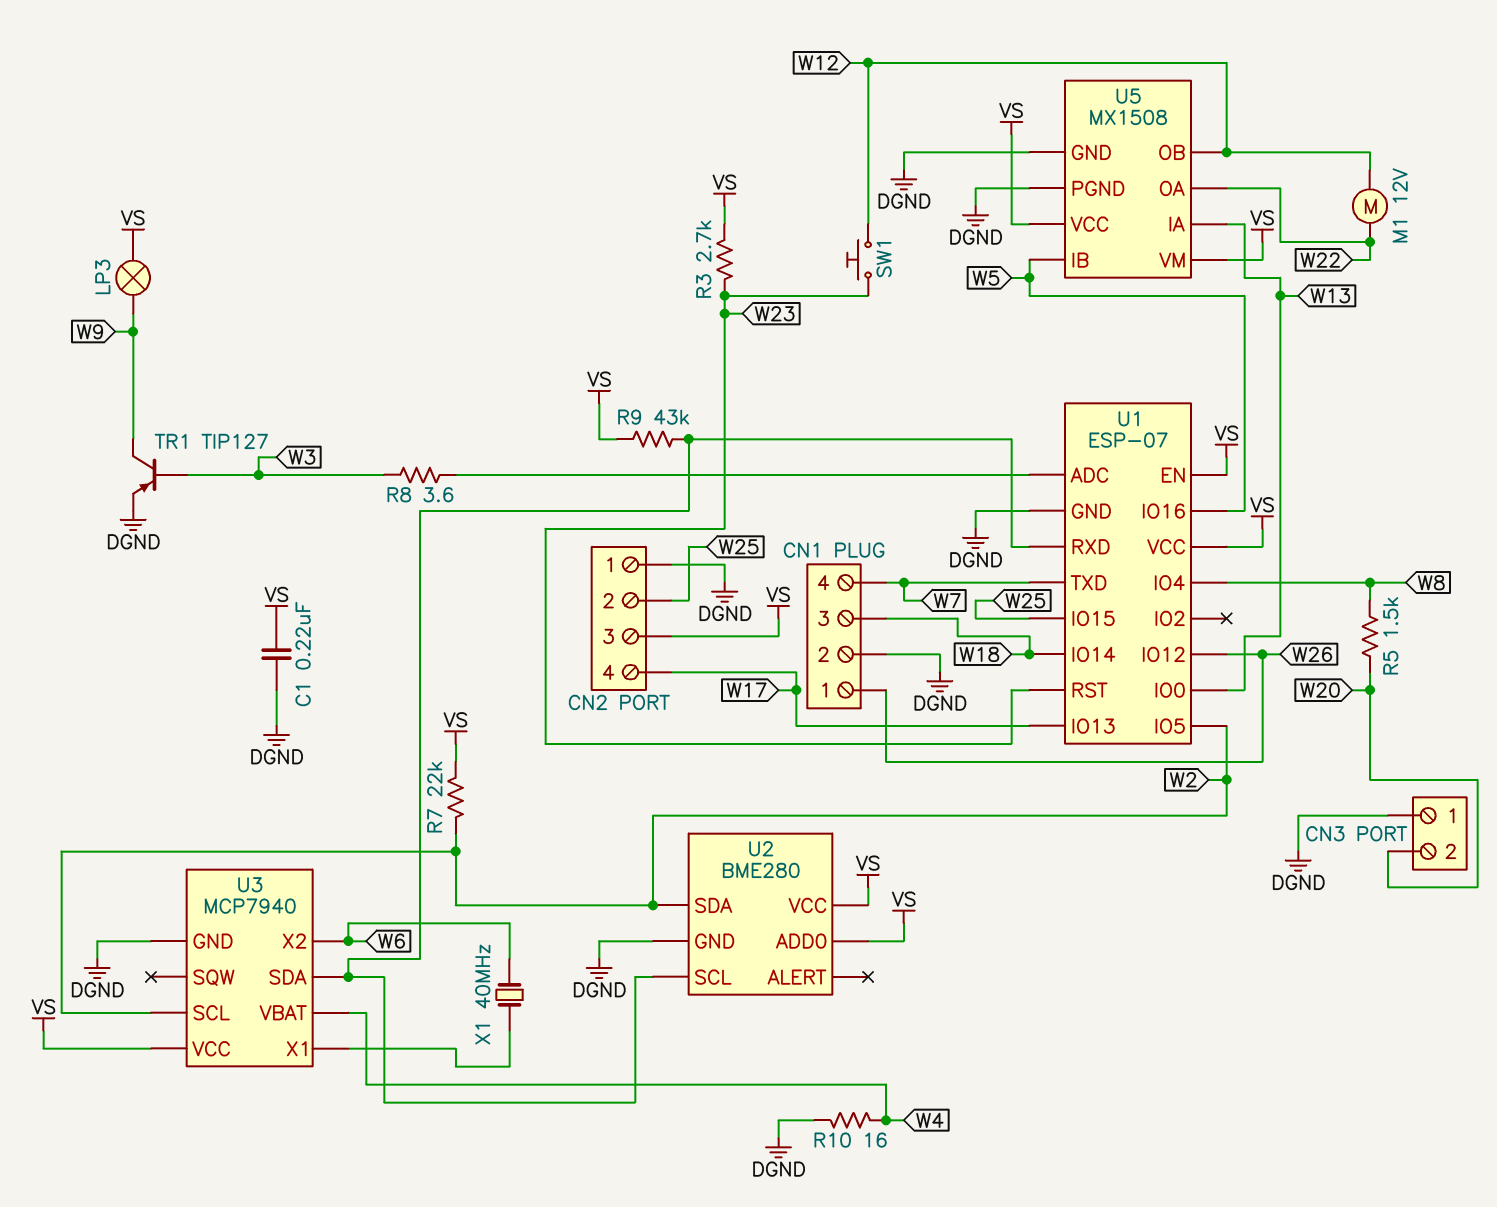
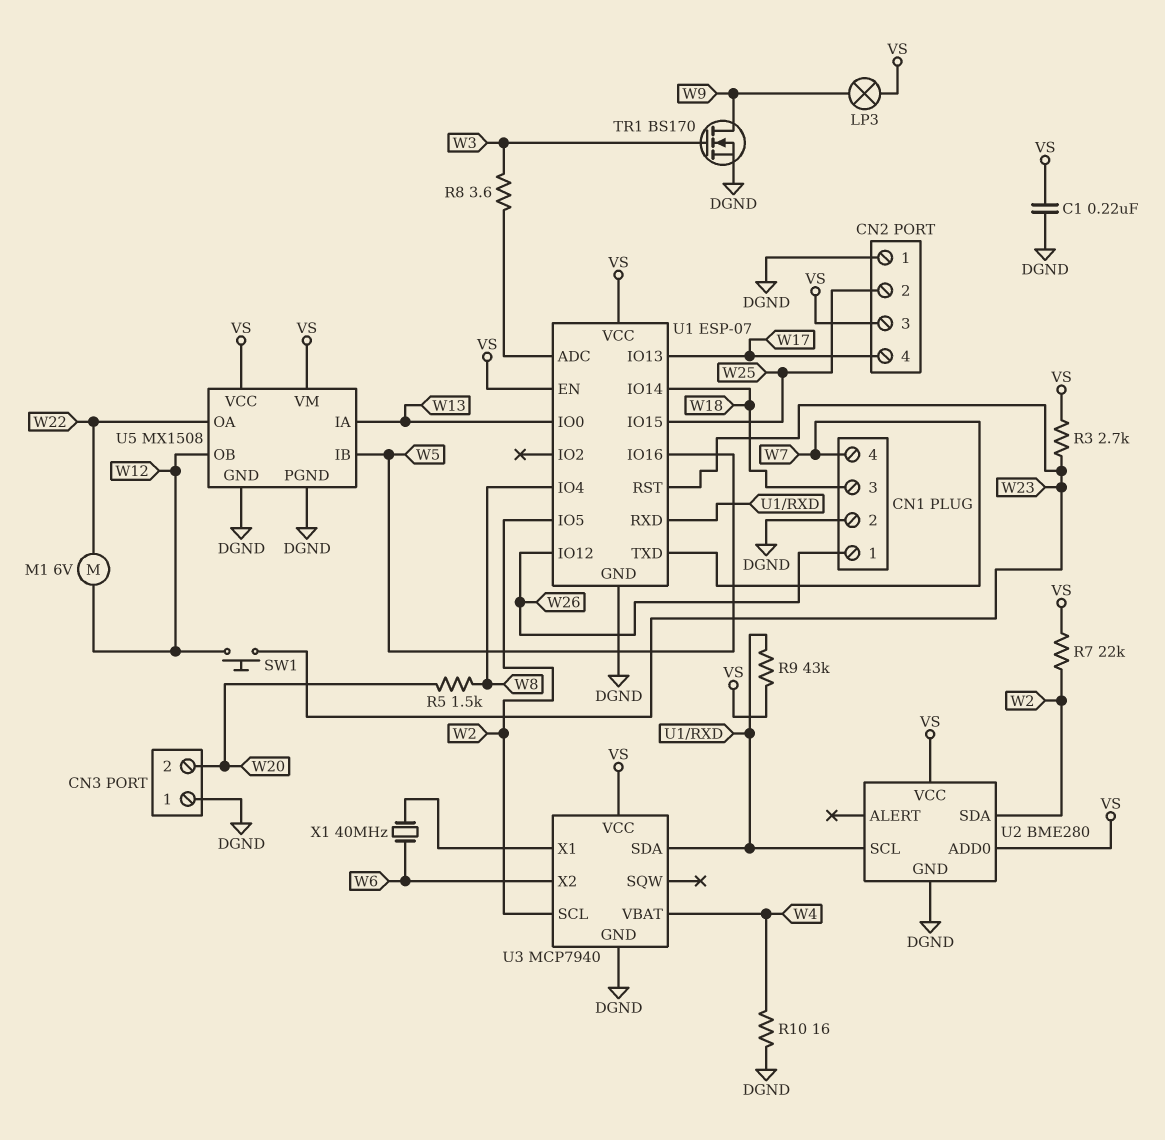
M1: motor 12V (W12, W22) -> motor 6V (W12, W22)
TR1: PNP TIP127 (B W3, C W9, E DGND) -> NMOS BS170 (G W3, D W9, S DGND)

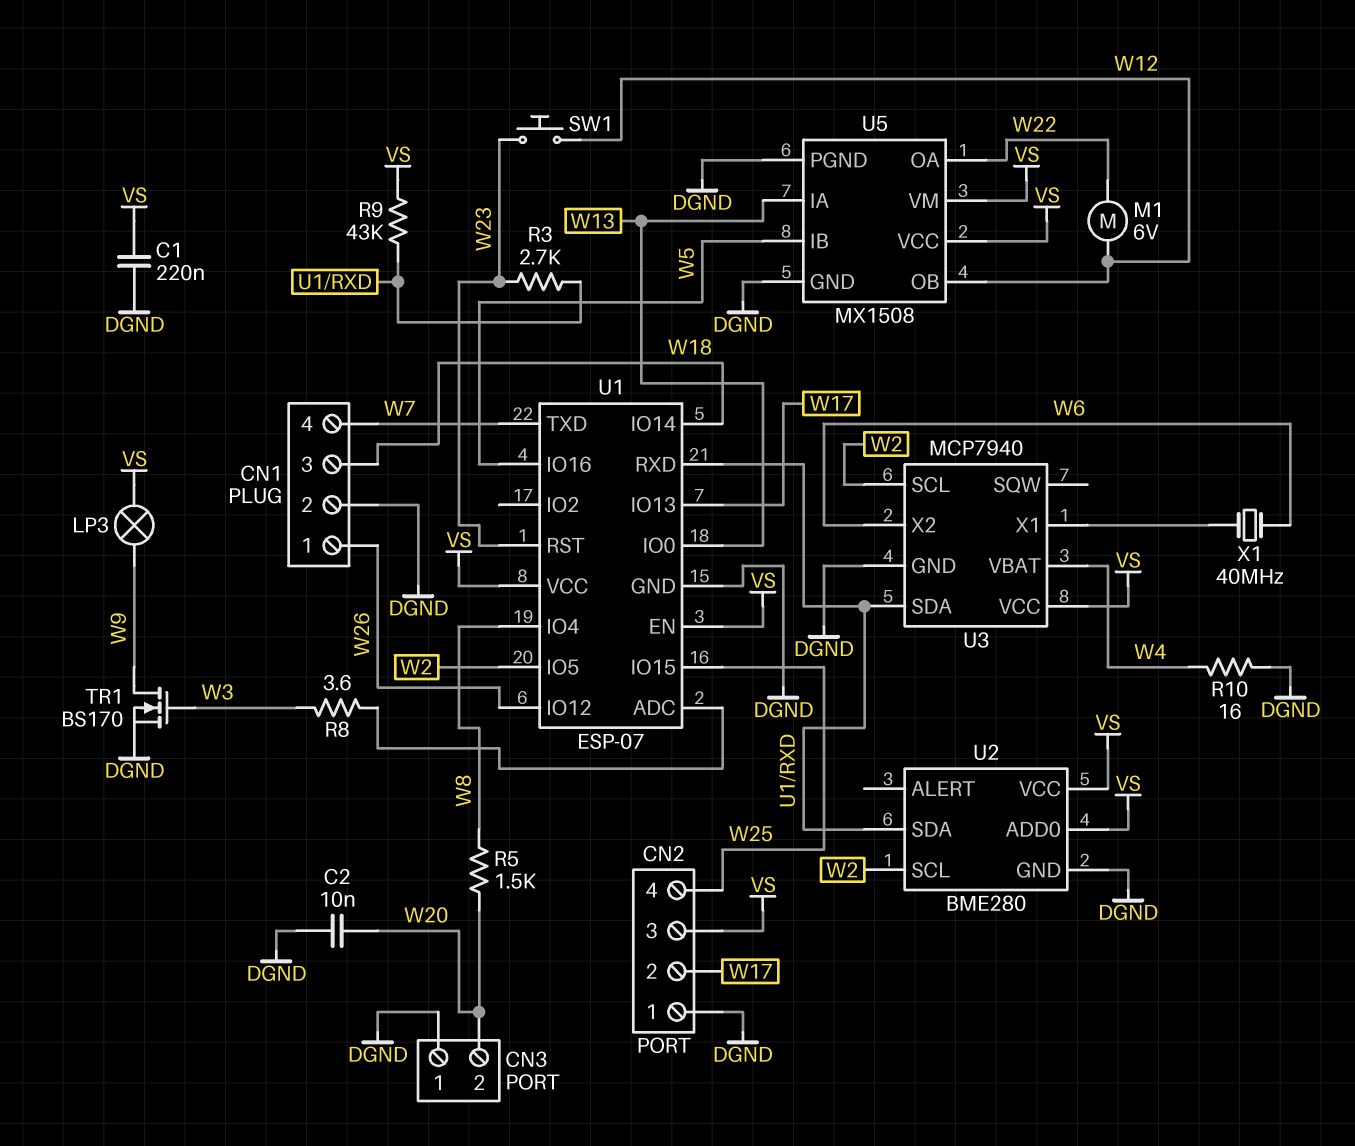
C2: none -> 10nF (DGND, W20)
CN2 pin 2: W25 -> W17
CN2 pin 4: W17 -> W25
R3: 2.7k (VS, W23) -> 2.7k (U1/RXD, W23)
R7: 22k (VS, W2) -> none
U2 pin SCL: U1/RXD -> W2
U2 pin SDA: W2 -> U1/RXD

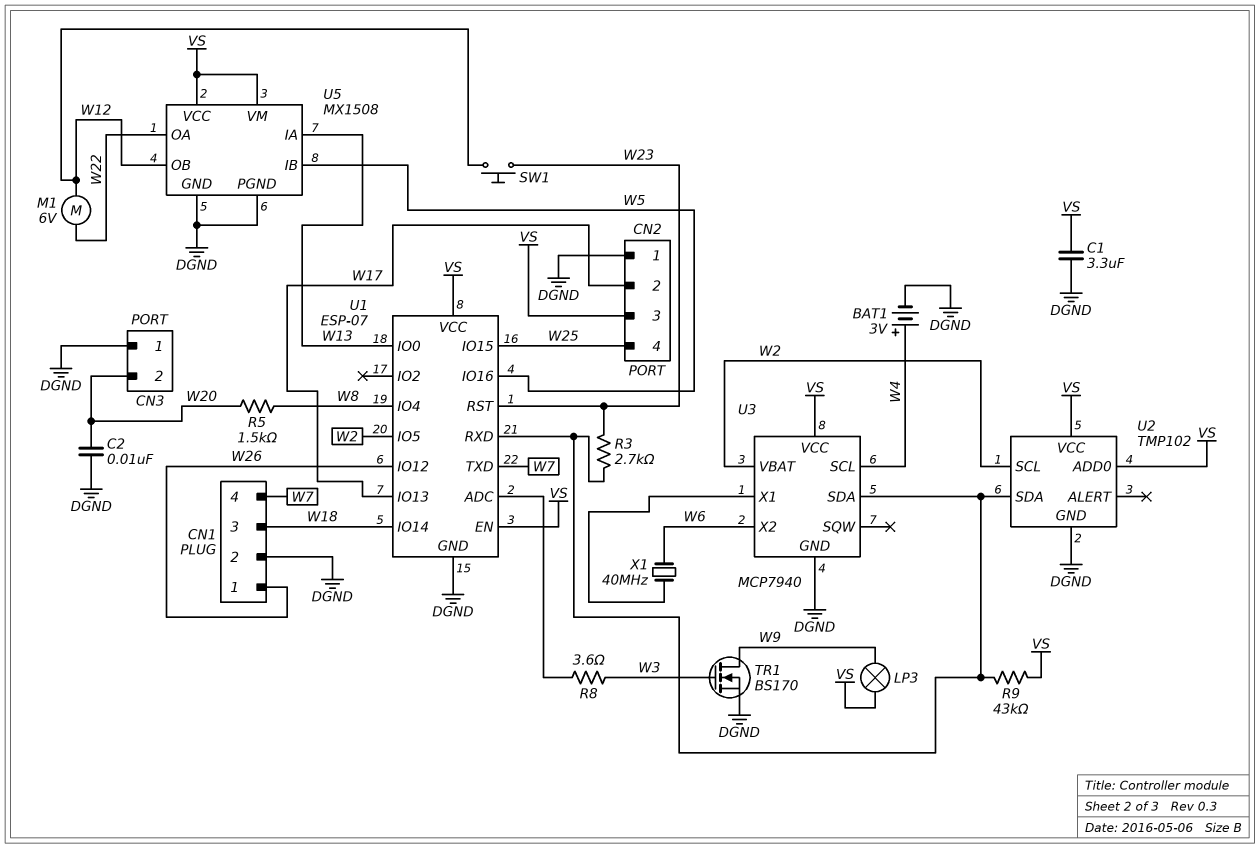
BAT1: none -> 3V (plus W4, minus DGND)
C1: 220nF (DGND, VS) -> 3.3uF (DGND, VS)
R10: 16 (DGND, W4) -> none
U2: BME280 -> TMP102
U3 pin SCL: W2 -> W4
U3 pin VBAT: W4 -> W2

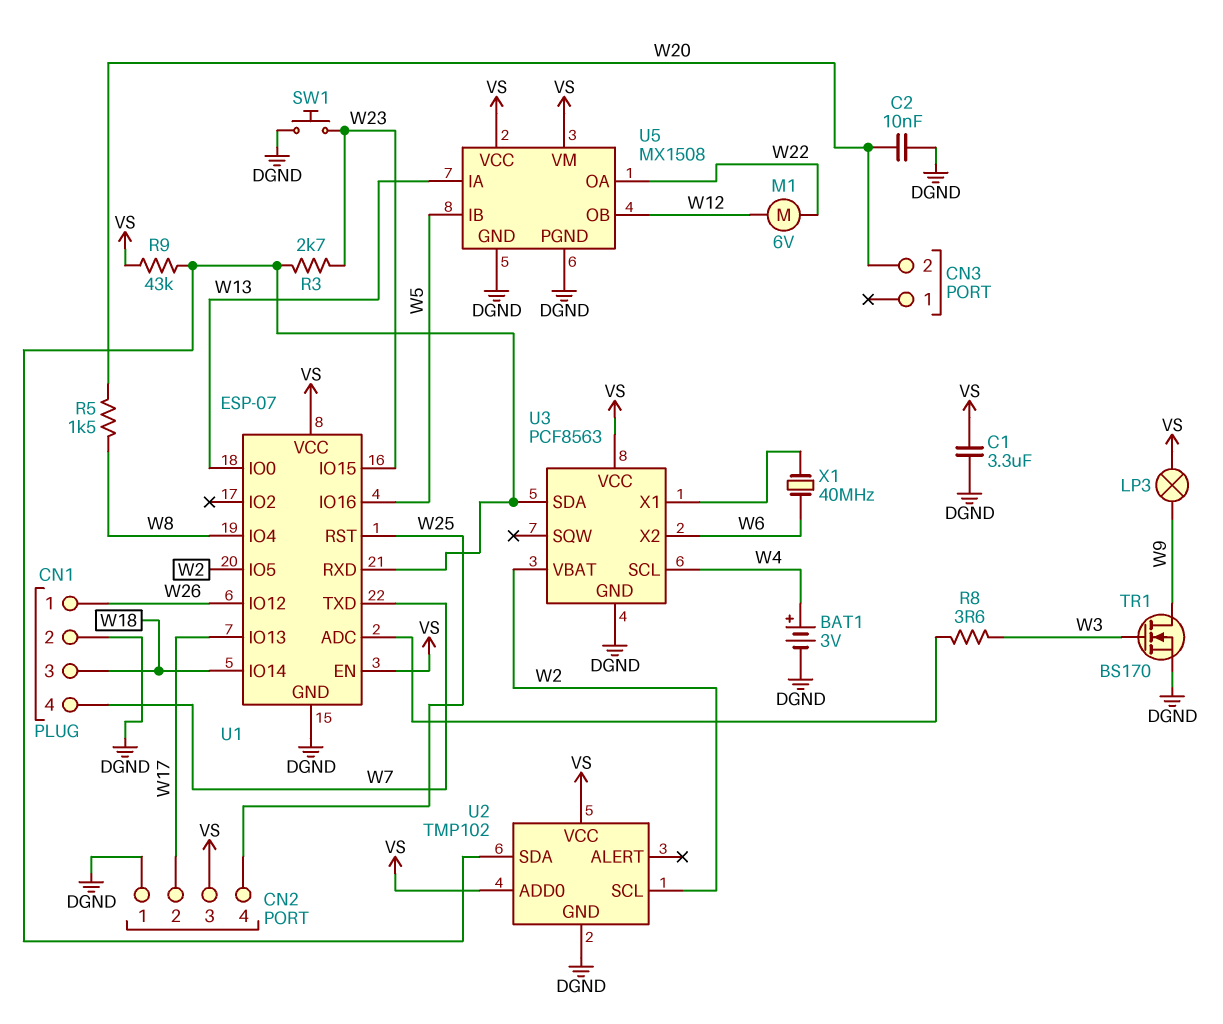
CN3 pin 1: DGND -> none
SW1: button (W12, W23) -> button (DGND, W23)
U1 pin IO15: W25 -> W23
U1 pin RST: W23 -> W25
U3: MCP7940 -> PCF8563

